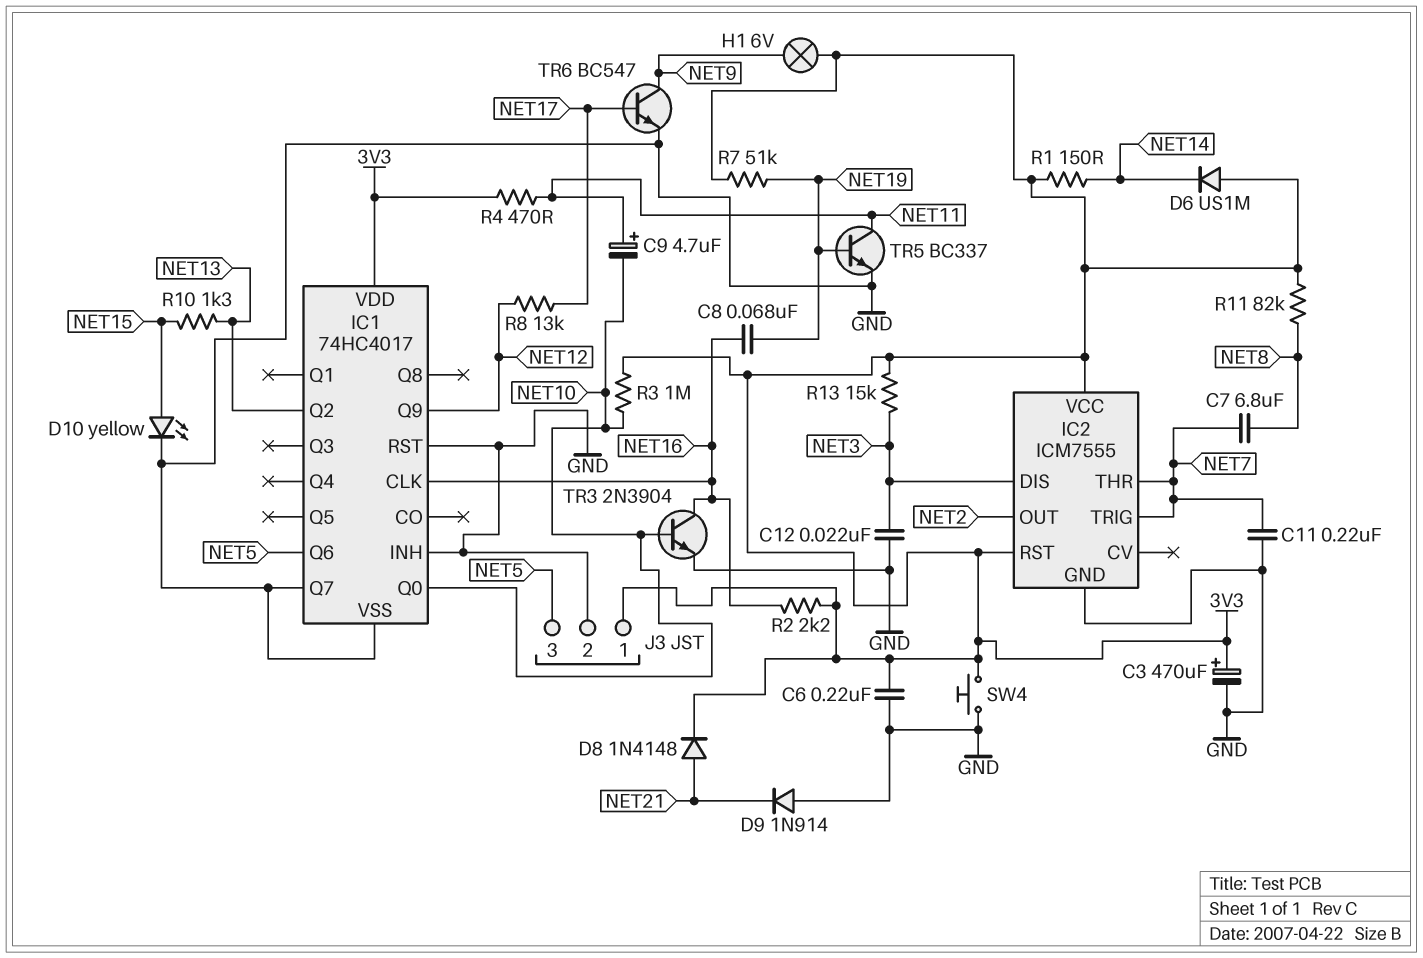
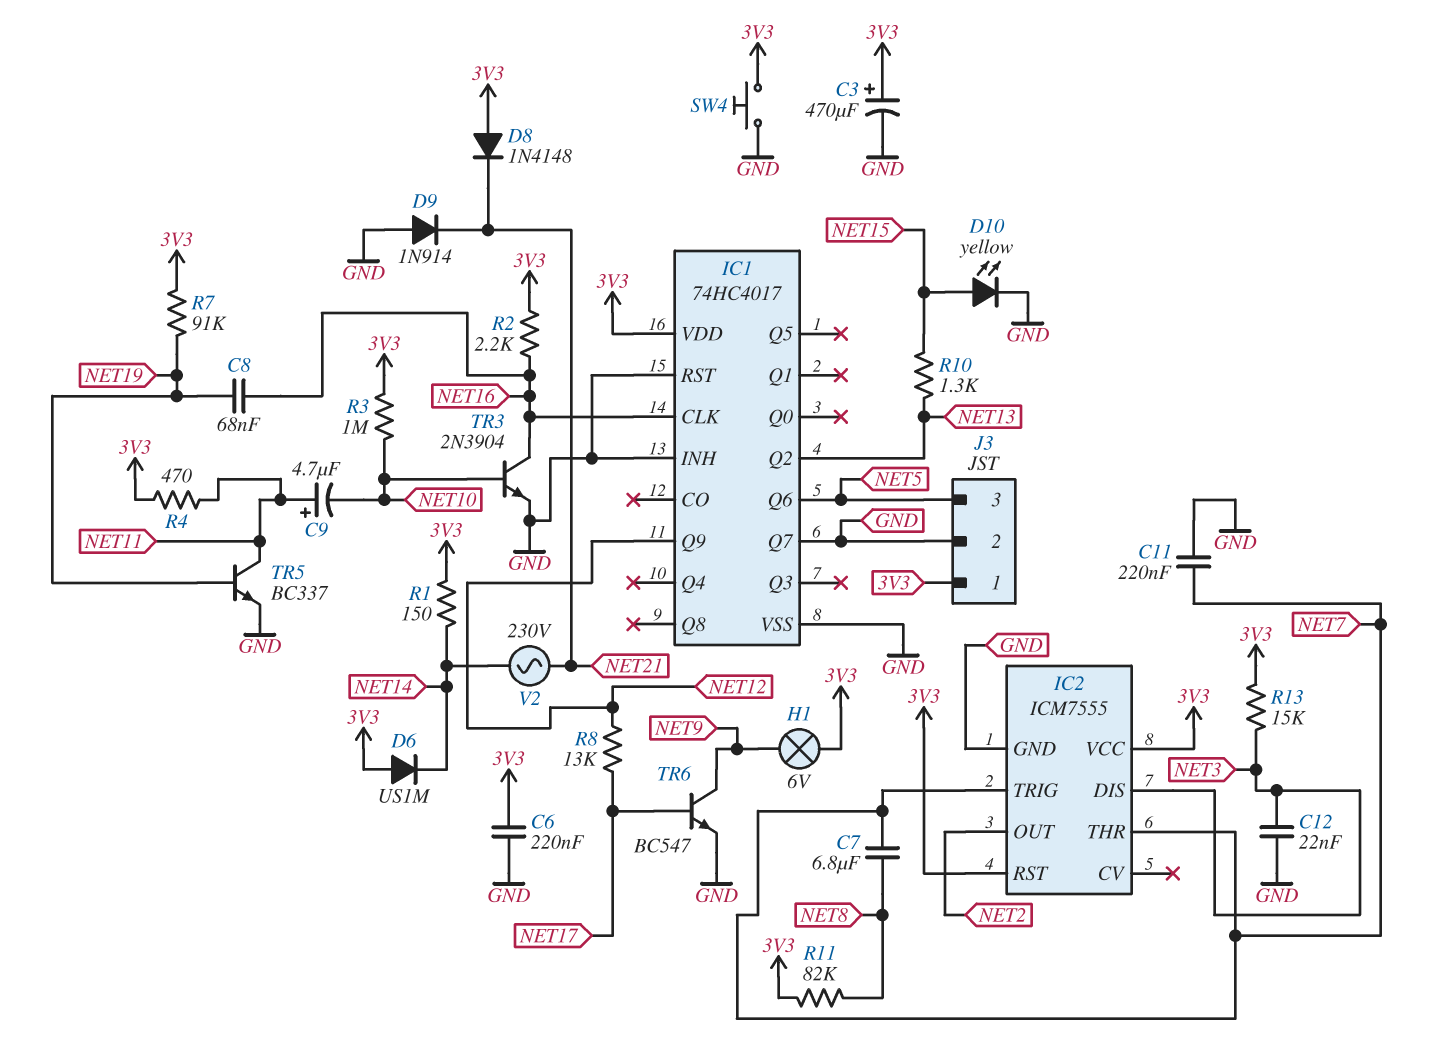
D8: diode 1N4148 (A NET21, K 3V3) -> diode 1N4148 (A 3V3, K NET21)
IC1 pin Q0: NET10 -> none
R7: 51k (3V3, NET19) -> 91k (3V3, NET19)
V2: none -> AC 230V (NET14, NET21)

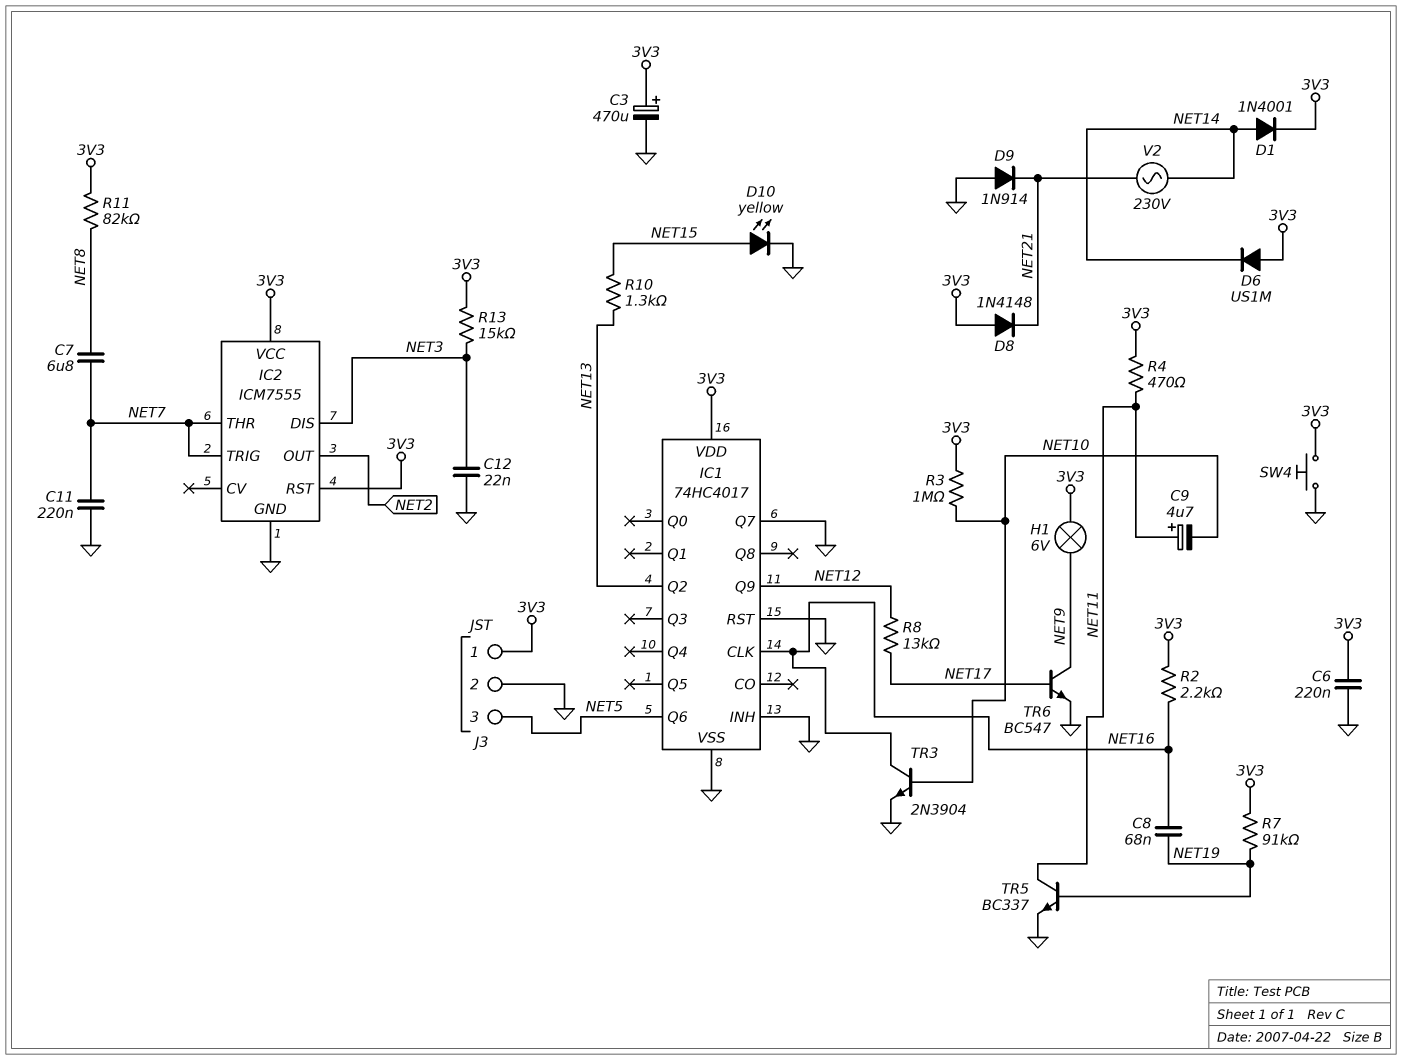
D1: none -> diode 1N4001 (A NET14, K 3V3)
R1: 150 (3V3, NET14) -> none

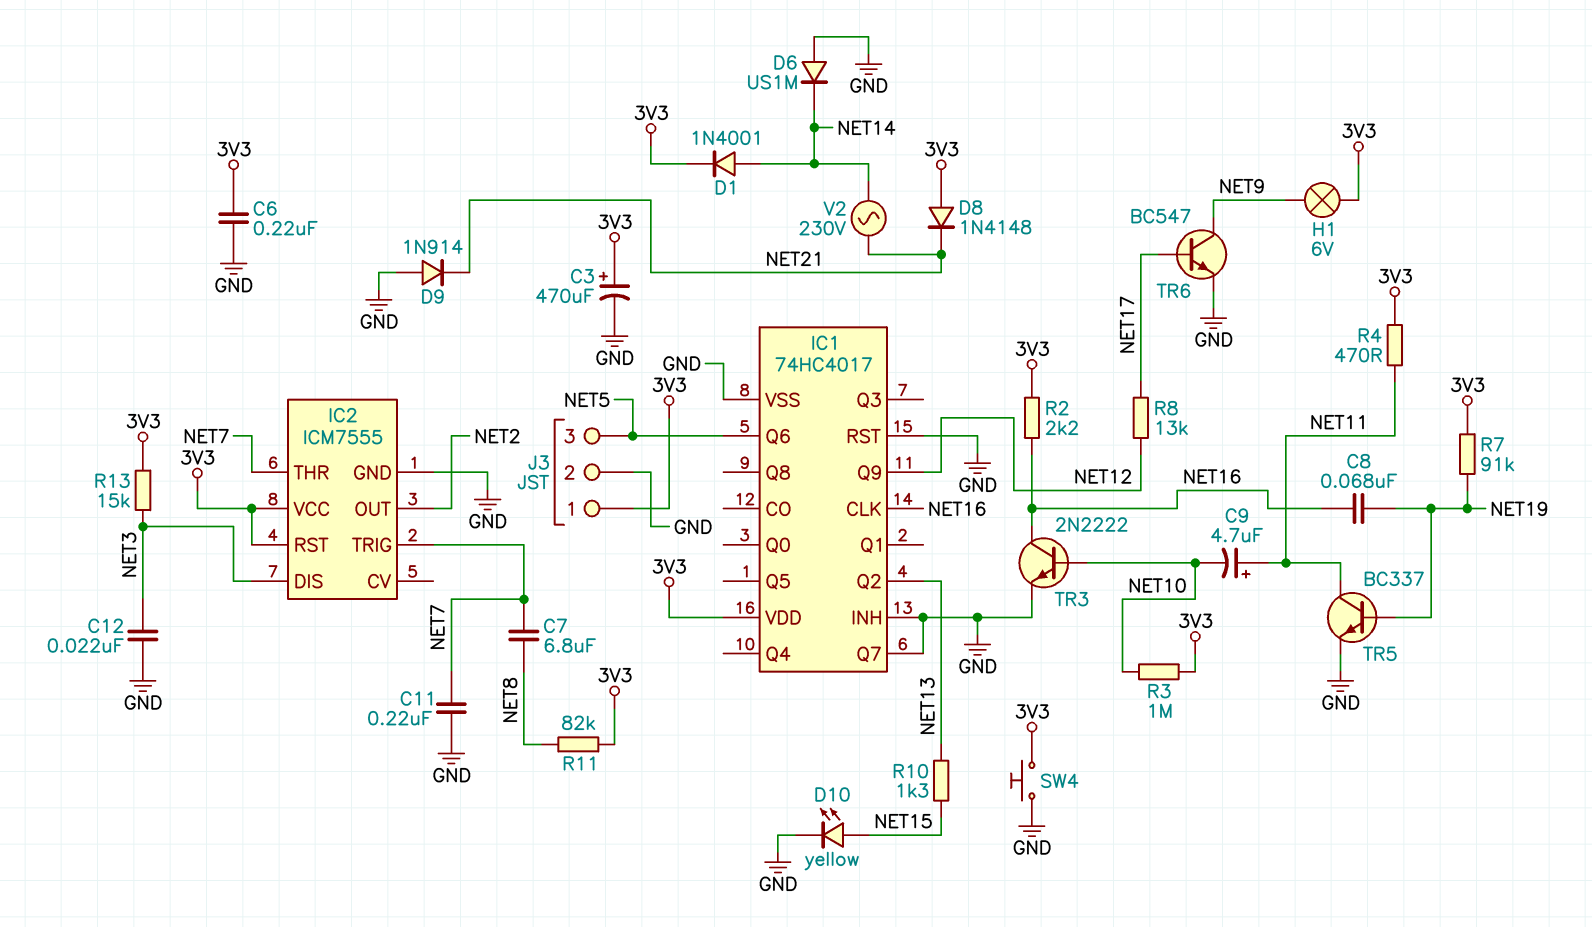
D6: diode US1M (A 3V3, K NET14) -> diode US1M (A GND, K NET14)
TR3: NPN 2N3904 (B NET10, C NET16, E GND) -> NPN 2N2222 (B NET10, C NET16, E GND)

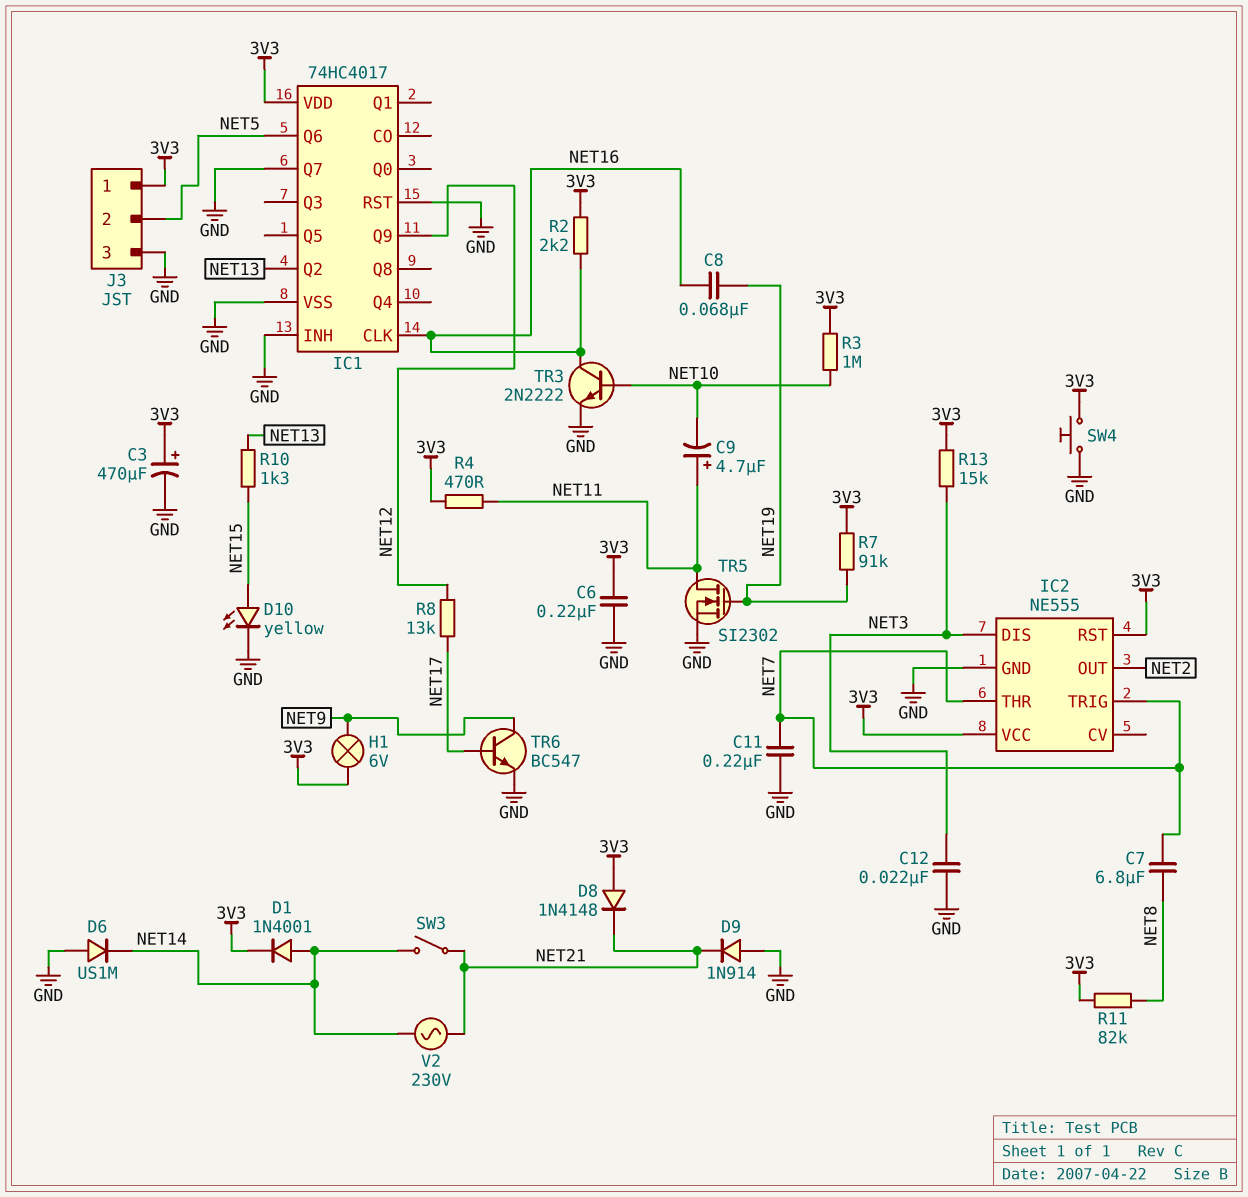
IC2: ICM7555 -> NE555
J3 pin 2: GND -> NET5
J3 pin 3: NET5 -> GND
SW3: none -> switch (NET14, NET21)
TR5: NPN BC337 (B NET19, C NET11, E GND) -> NMOS SI2302 (G NET19, D NET11, S GND)

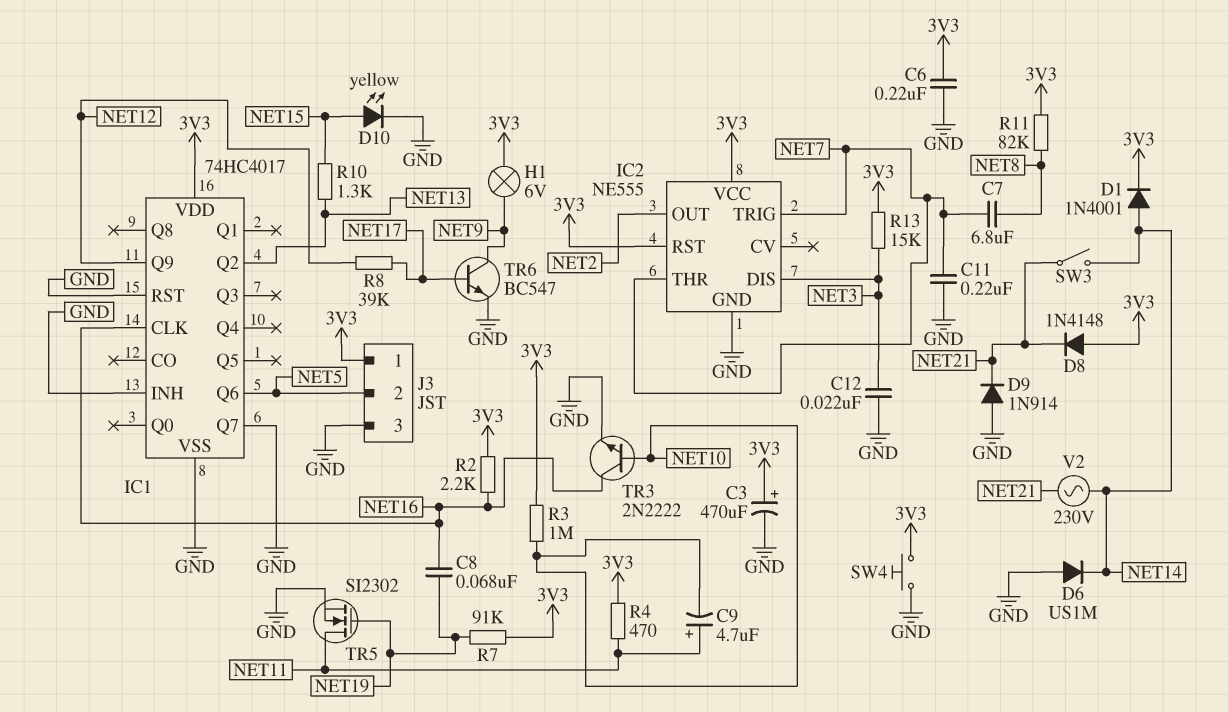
R8: 13k (NET12, NET17) -> 39k (NET12, NET17)

